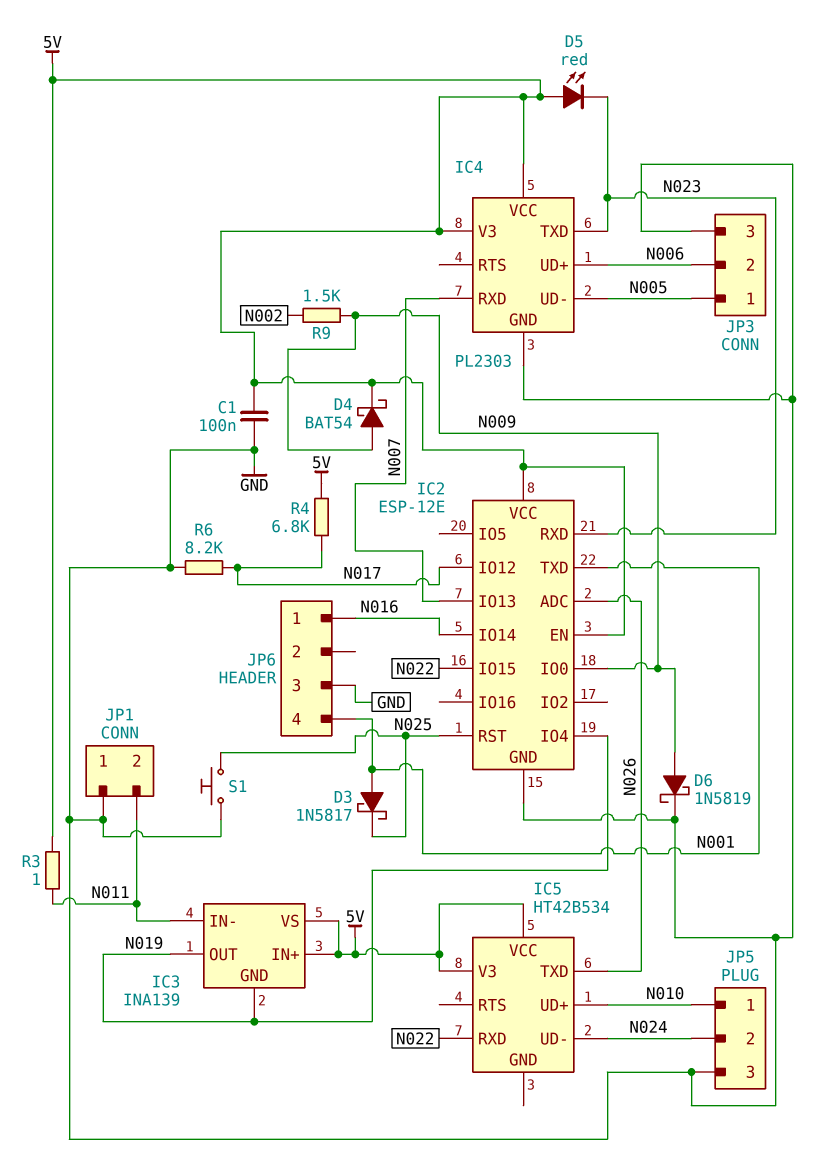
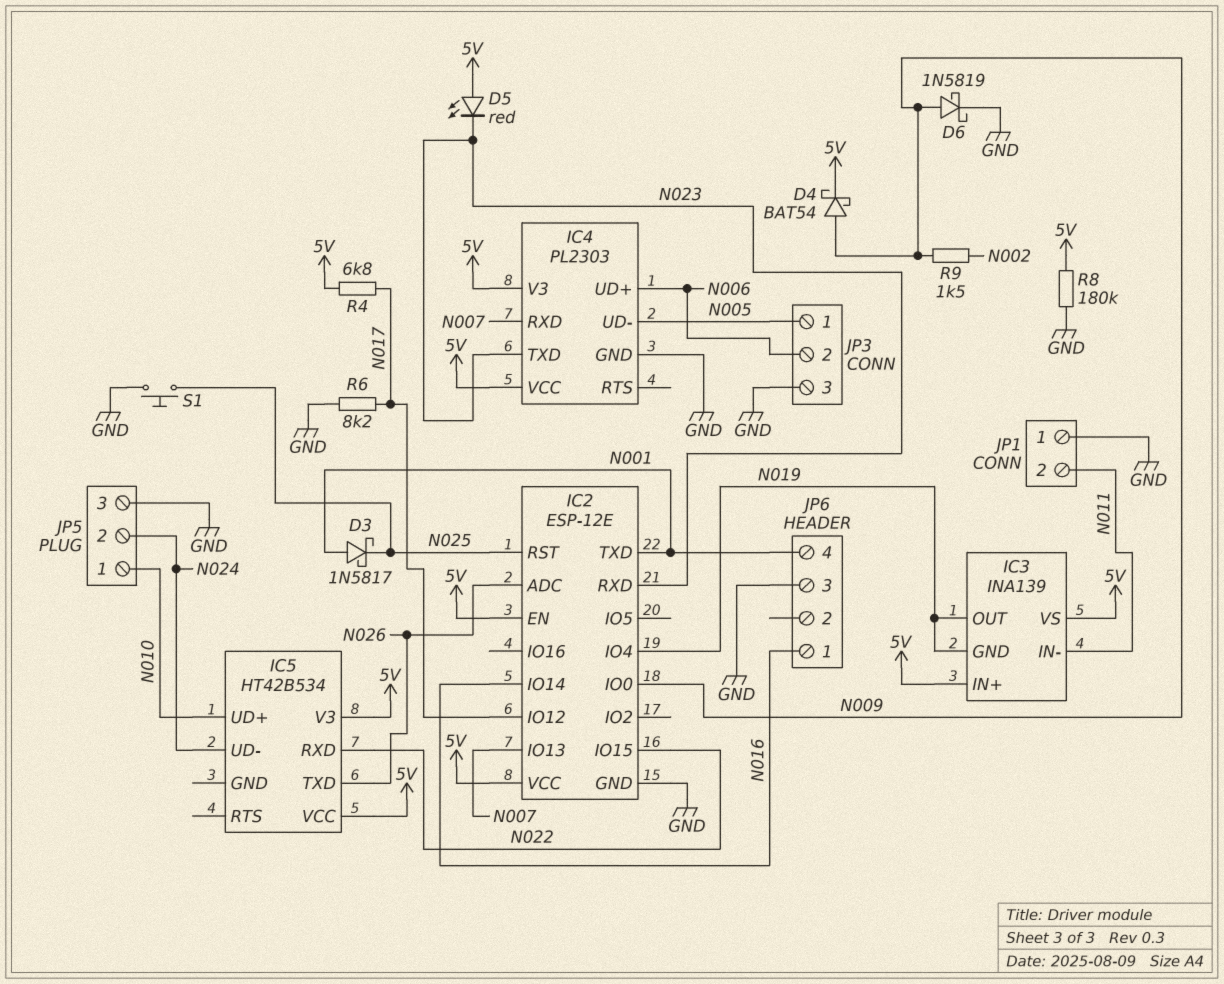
C1: 100nF (5V, GND) -> none
R3: 1 (5V, N011) -> none
R8: none -> 180k (5V, GND)

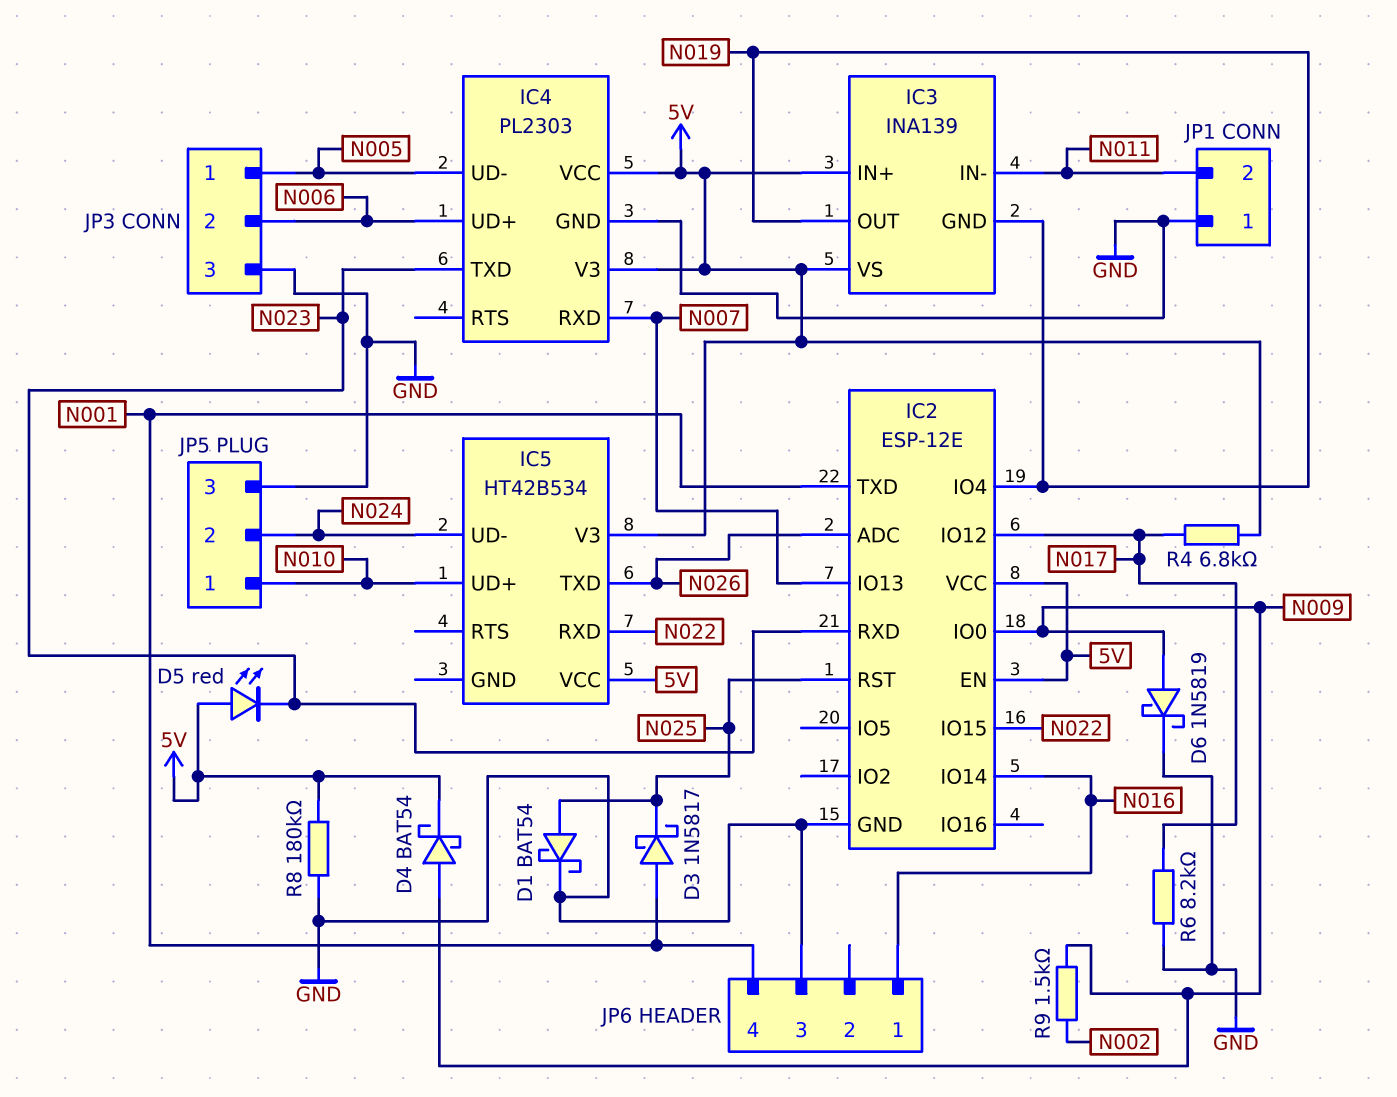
D1: none -> schottky BAT54 (A N025, K GND)
S1: button (GND, N025) -> none

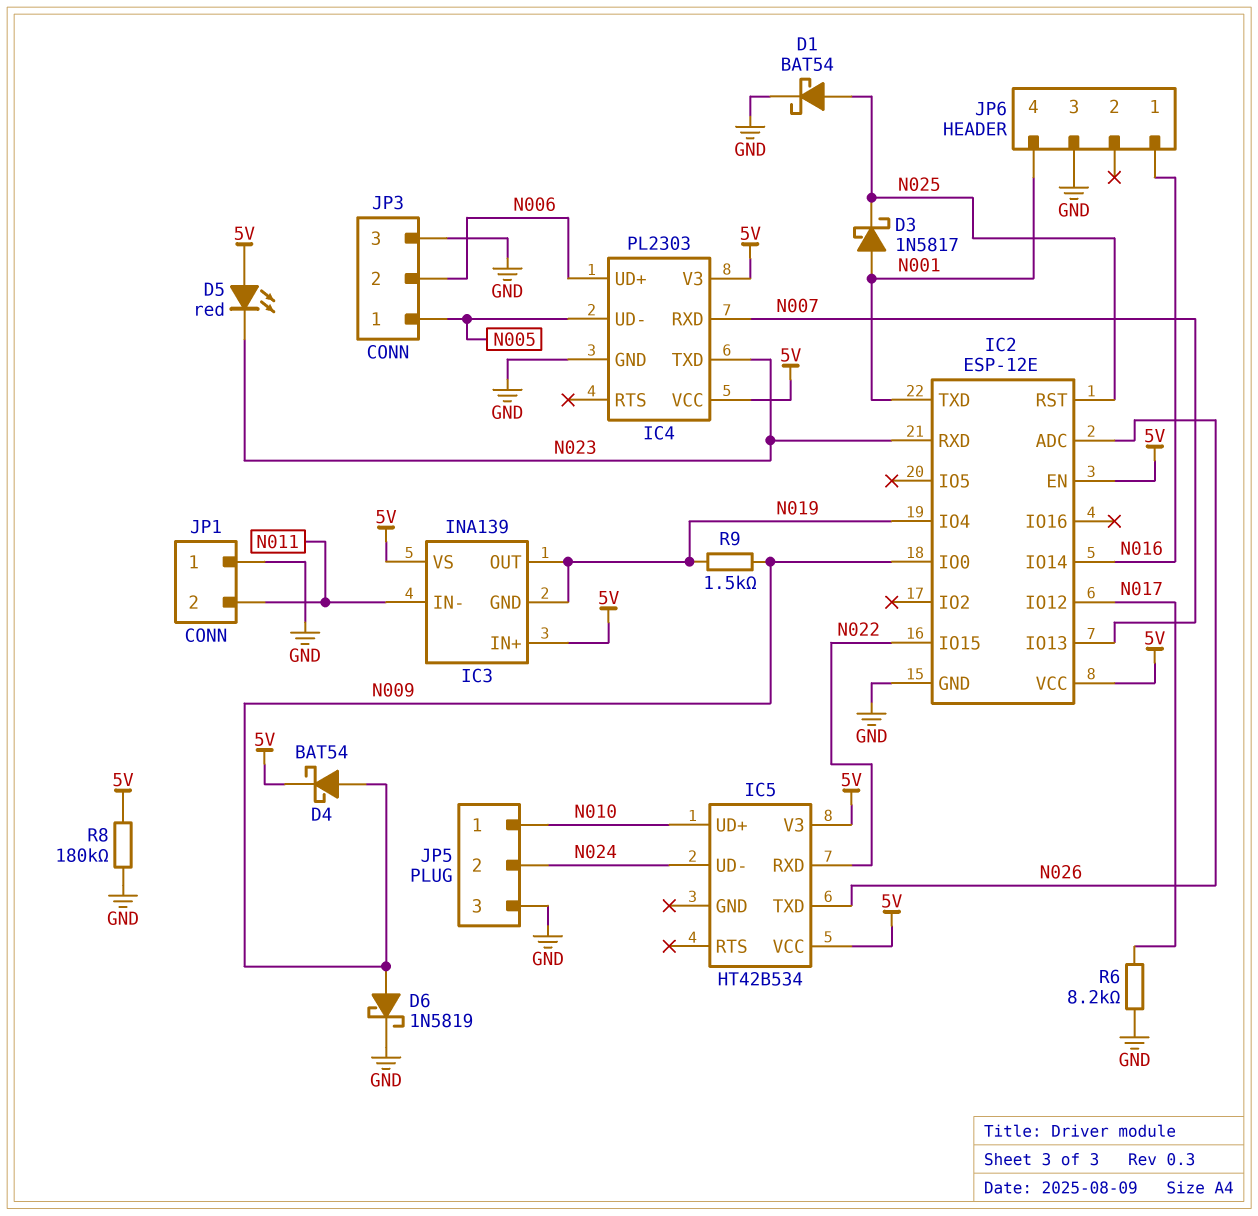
R4: 6.8k (5V, N017) -> none
R9: 1.5k (N002, N009) -> 1.5k (N009, N019)

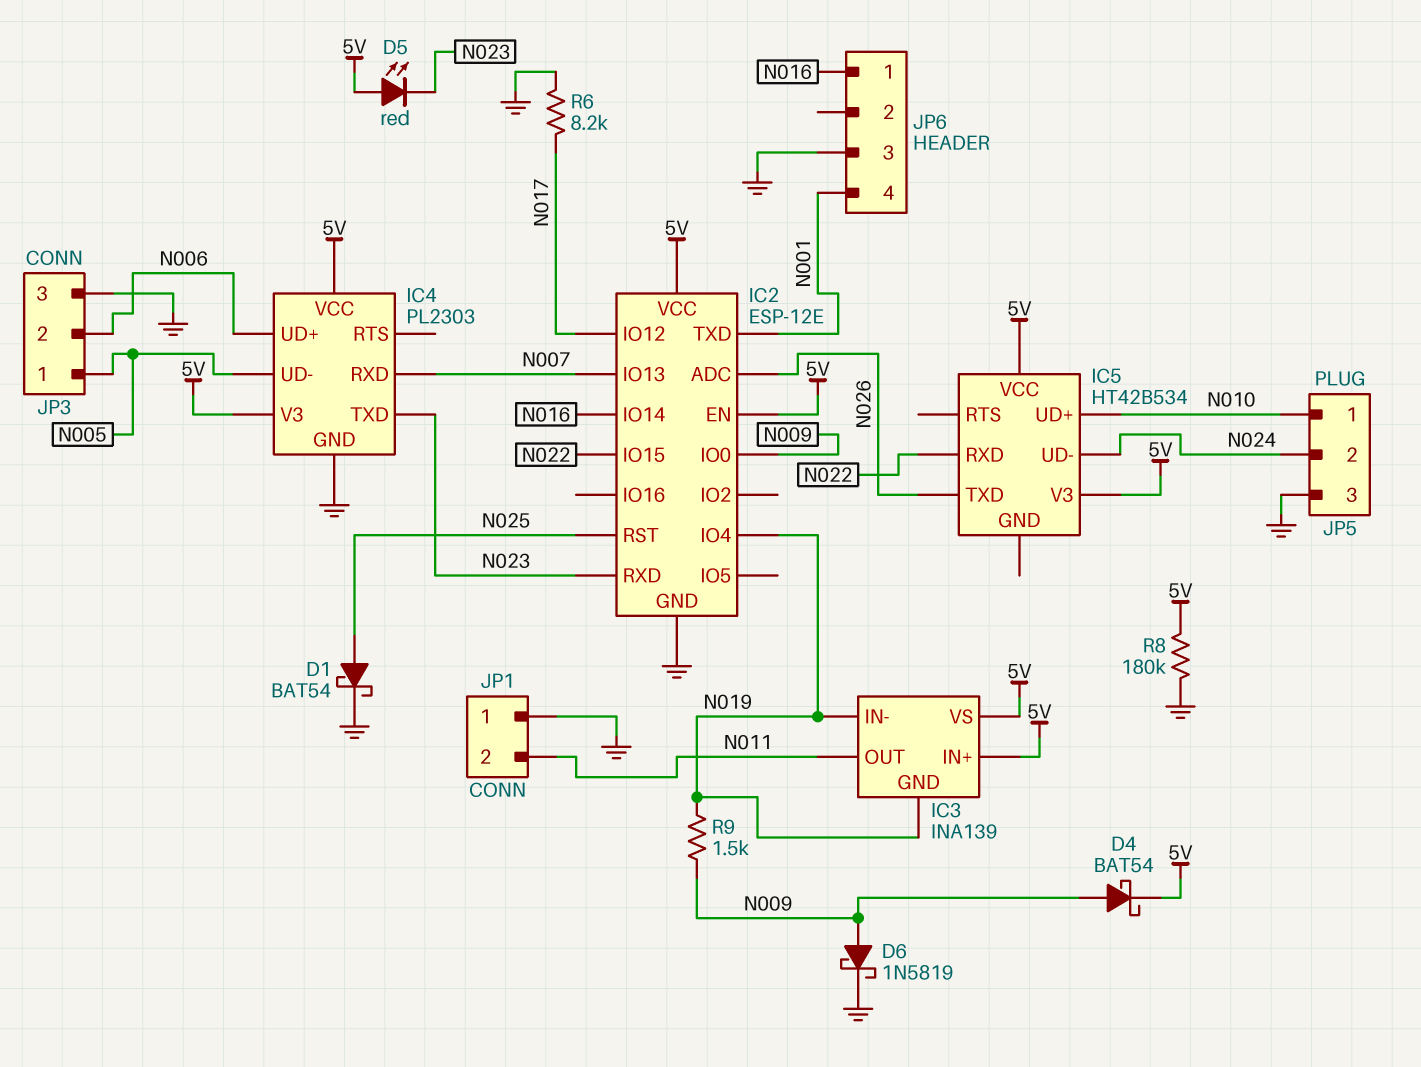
D3: schottky 1N5817 (A N001, K N025) -> none
IC3 pin IN-: N011 -> N019
IC3 pin OUT: N019 -> N011

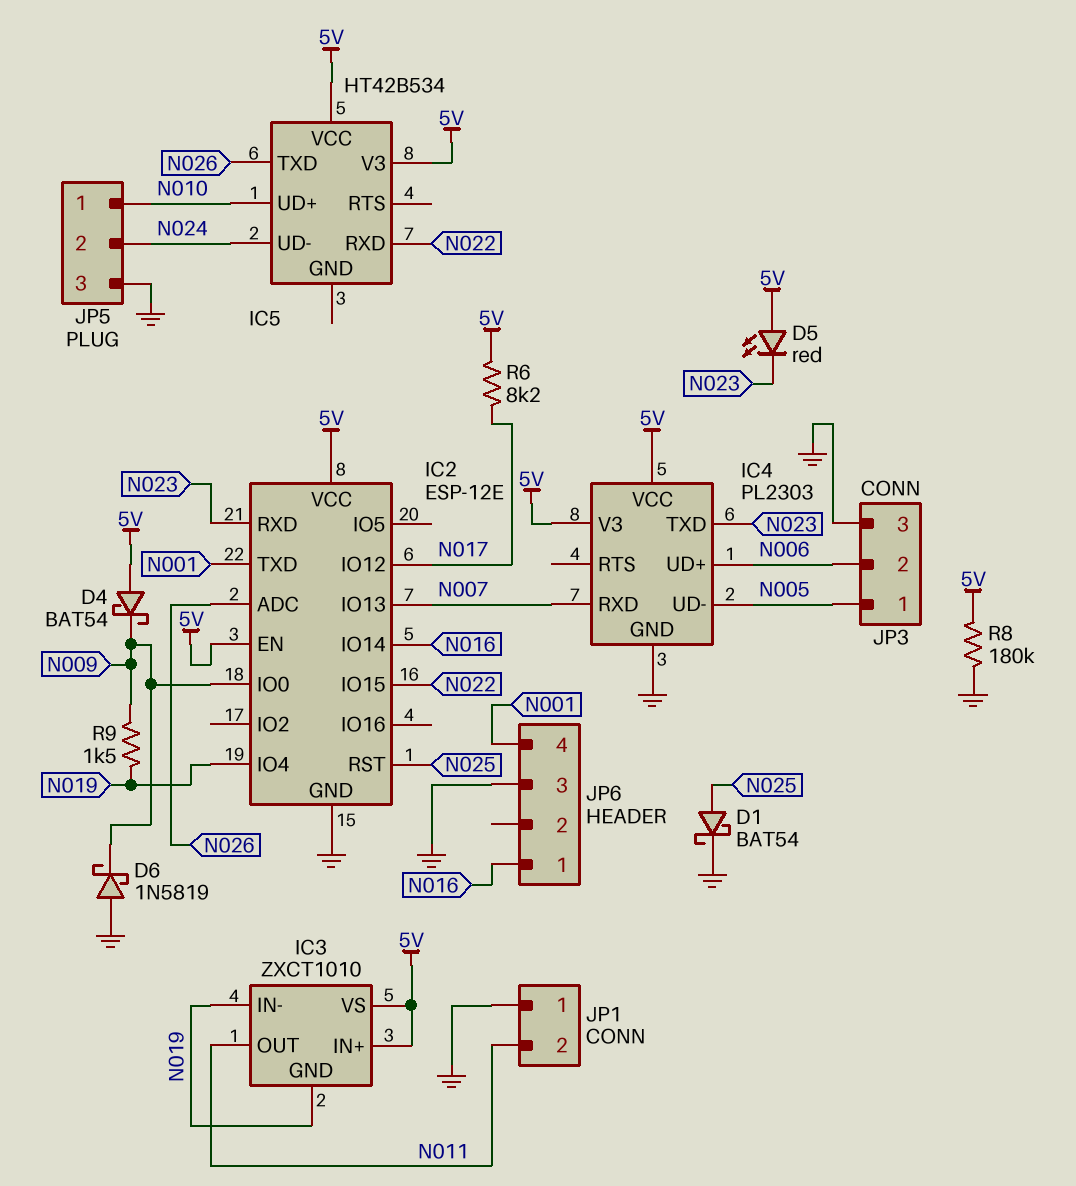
D4: schottky BAT54 (A N009, K 5V) -> schottky BAT54 (A 5V, K N009)
D6: schottky 1N5819 (A N009, K GND) -> schottky 1N5819 (A GND, K N009)
IC3: INA139 -> ZXCT1010
R6: 8.2k (GND, N017) -> 8.2k (5V, N017)

